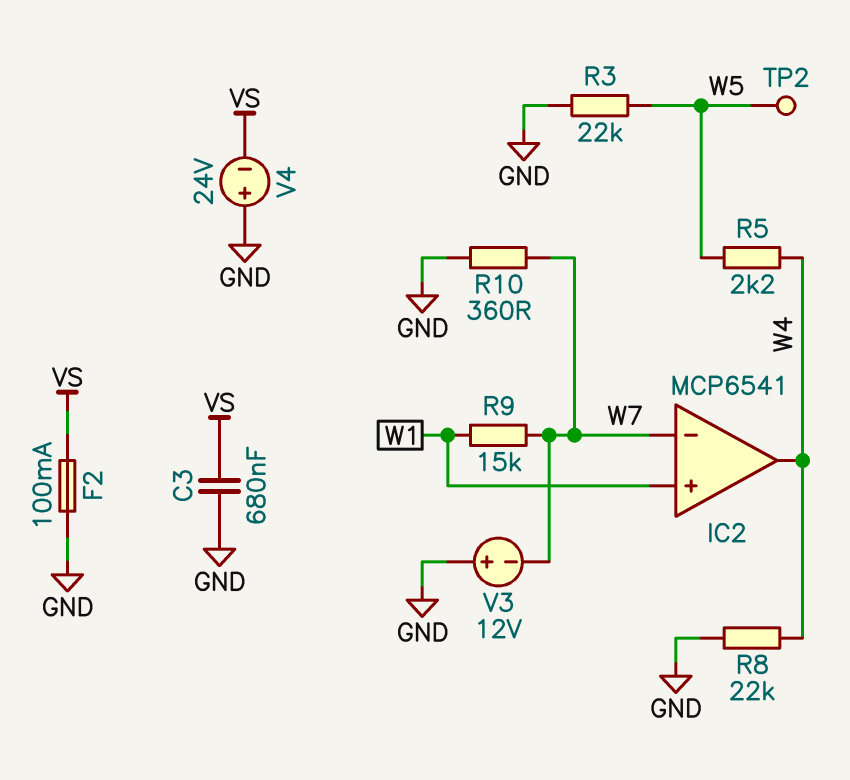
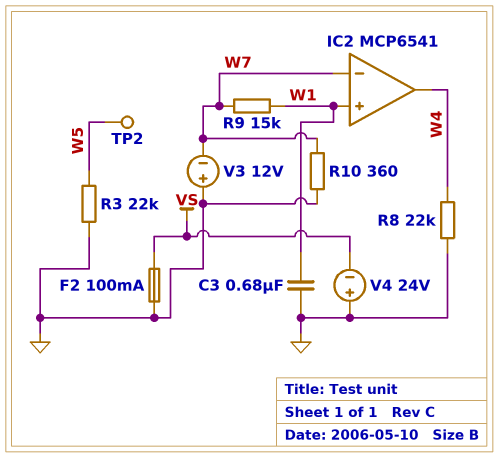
C3: 680nF (GND, VS) -> 680nF (GND, W1)
R5: 2.2k (W4, W5) -> none

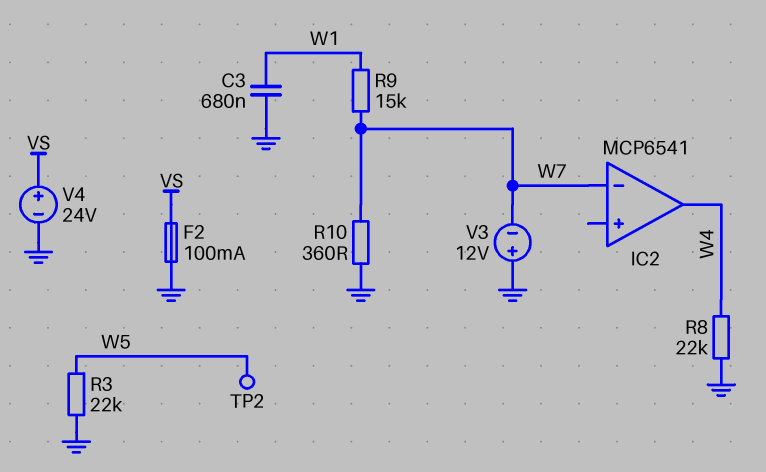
IC2 pin in+: W1 -> none
V4: 24V (plus GND, minus VS) -> 24V (plus VS, minus GND)

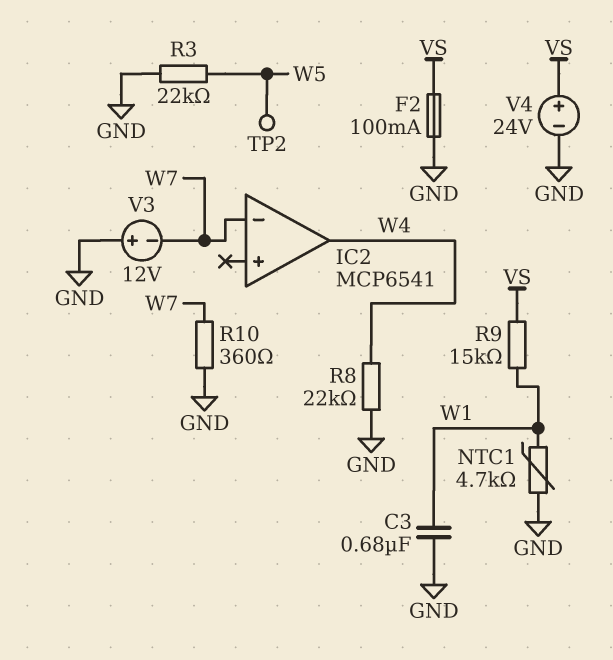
NTC1: none -> 4.7k (GND, W1)
R9: 15k (W1, W7) -> 15k (VS, W1)

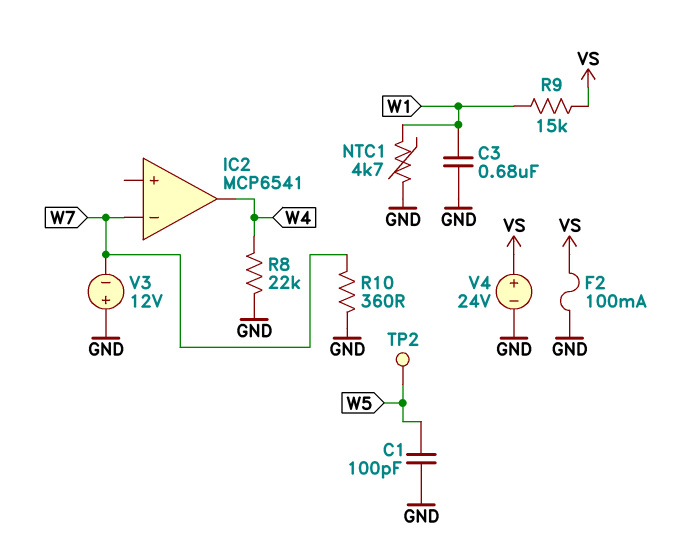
C1: none -> 100pF (GND, W5)
R3: 22k (GND, W5) -> none

